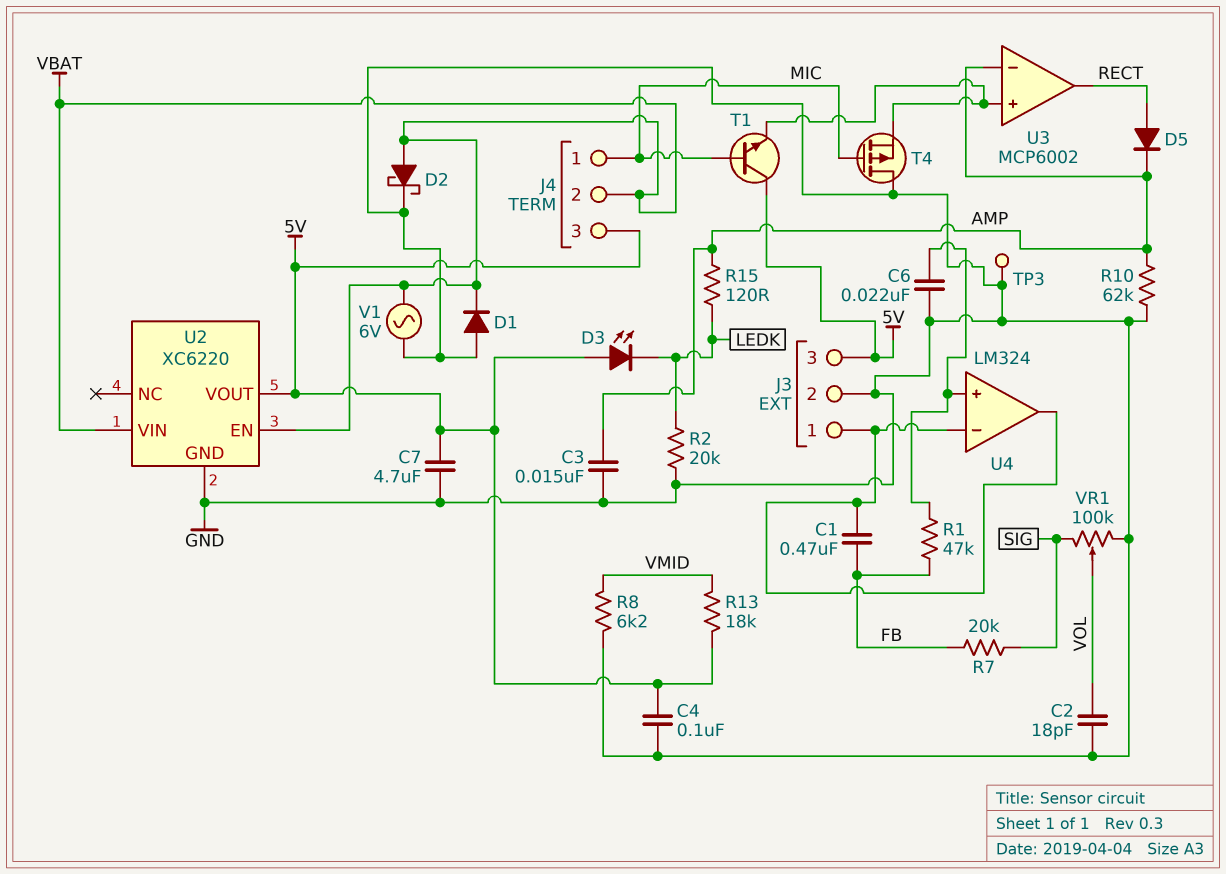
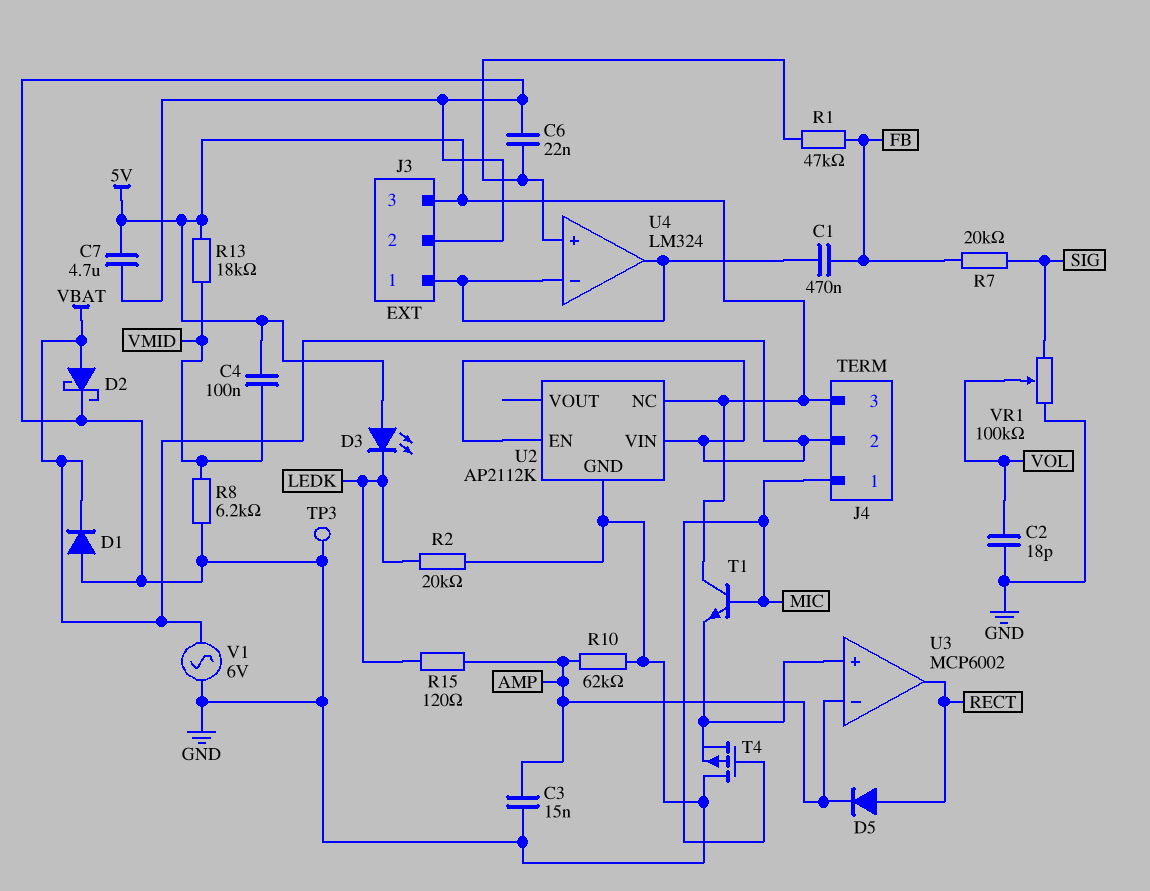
C4: 100nF (5V, GND) -> 100nF (5V, VMID)
U2: XC6220 -> AP2112K
U2 pin NC: none -> 5V
U2 pin VOUT: 5V -> none

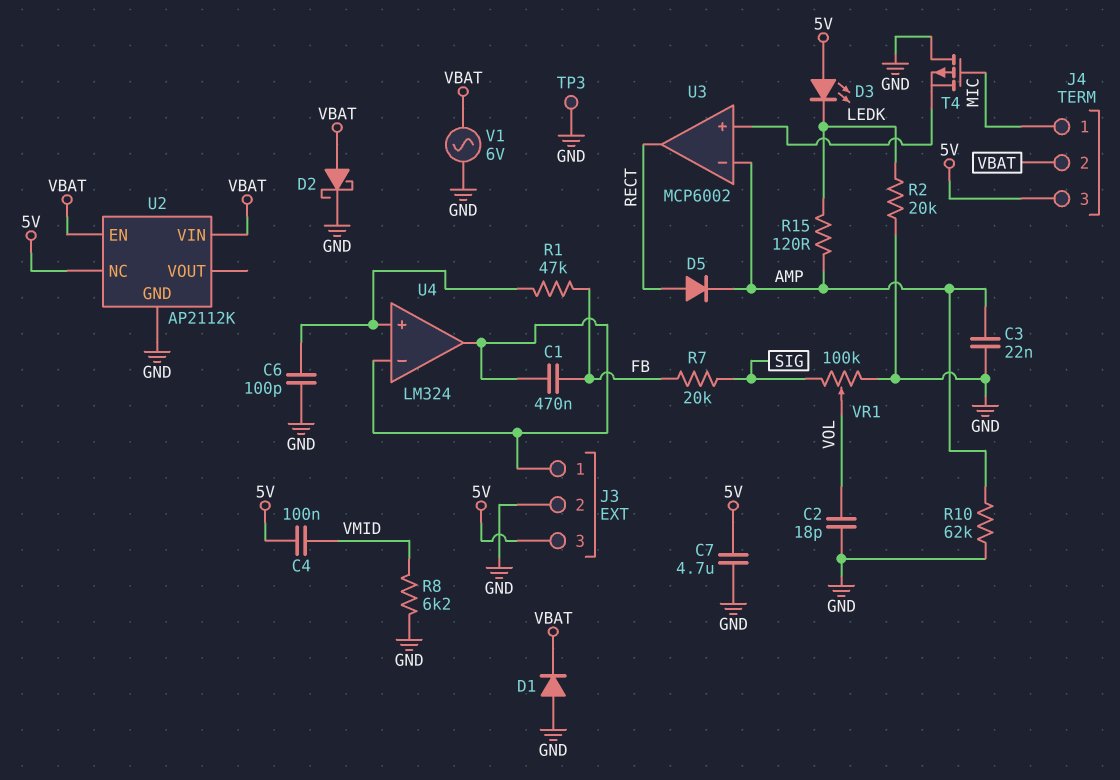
C3: 15nF (AMP, GND) -> 22nF (AMP, GND)
C6: 22nF (GND, U4/in+) -> 100pF (GND, U4/in+)
R13: 18k (5V, VMID) -> none
T1: NPN (B MIC, C 5V, E U3/in+) -> none

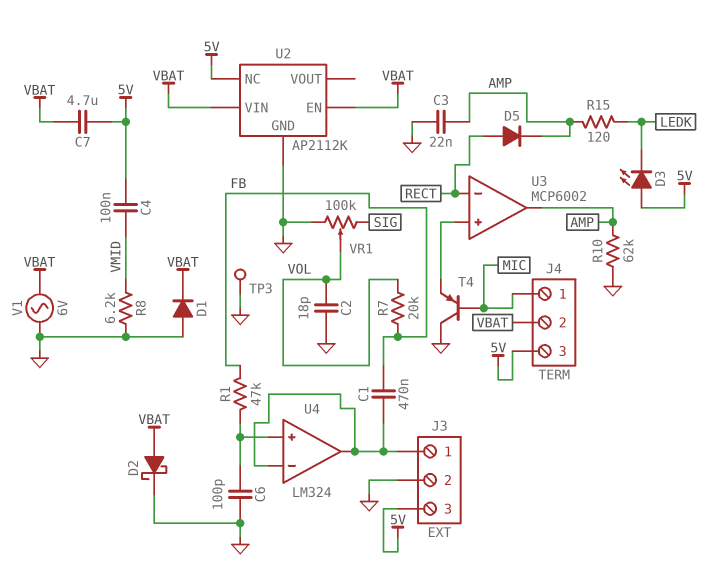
C7: 4.7uF (5V, GND) -> 4.7uF (5V, VBAT)
R2: 20k (GND, LEDK) -> none
R7: 20k (FB, SIG) -> 20k (FB, VOL)
T4: PMOS (G MIC, D GND, S U3/in+) -> PNP (B MIC, C GND, E U3/in+)
U3 pin in-: AMP -> RECT
U3 pin out: RECT -> AMP

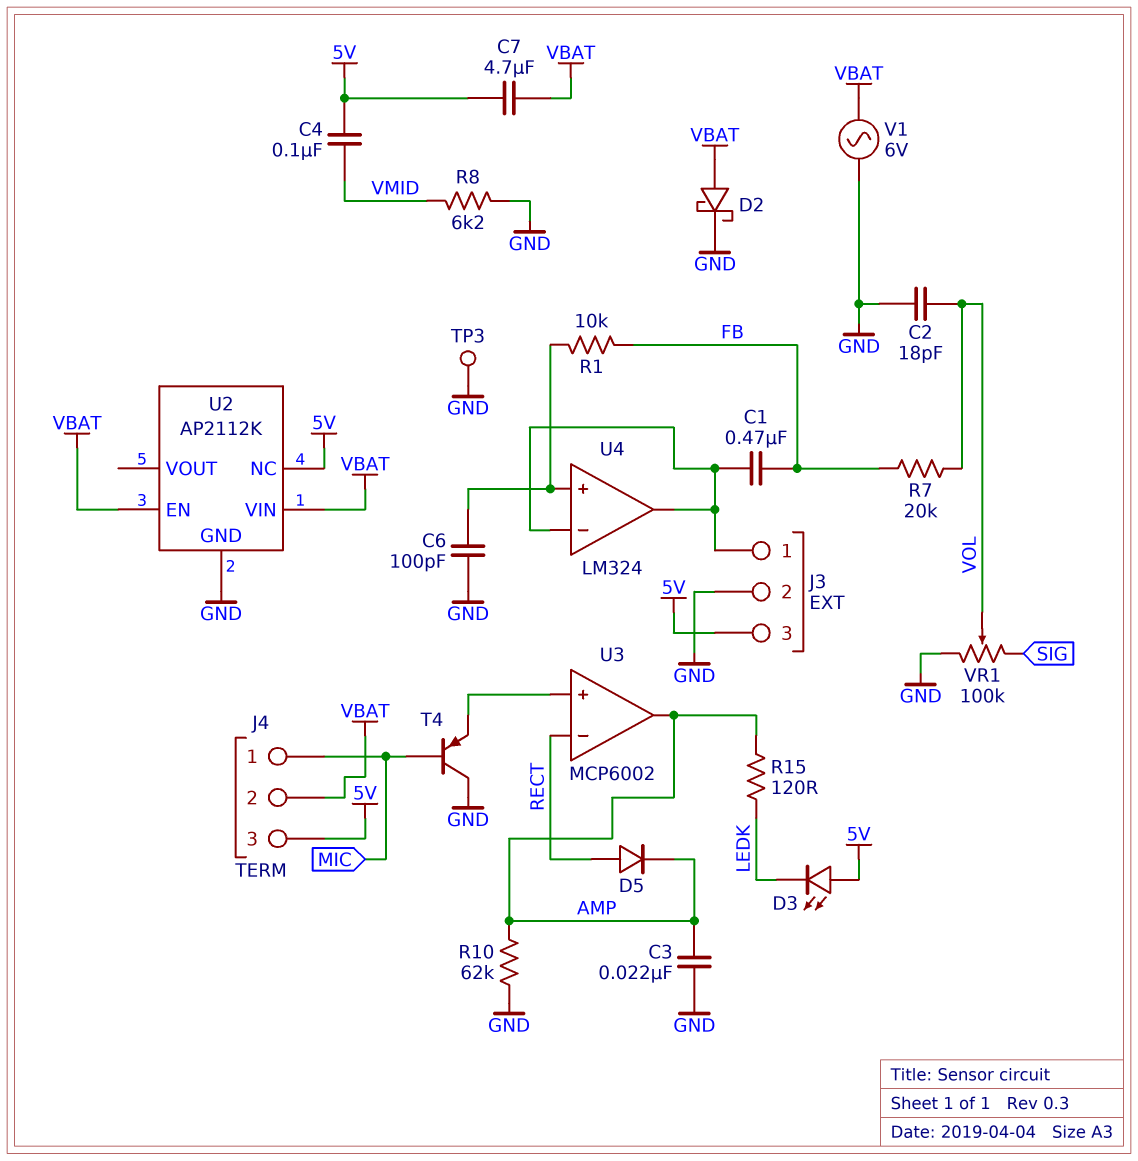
D1: diode (A GND, K VBAT) -> none
R1: 47k (FB, U4/in+) -> 10k (FB, U4/in+)

